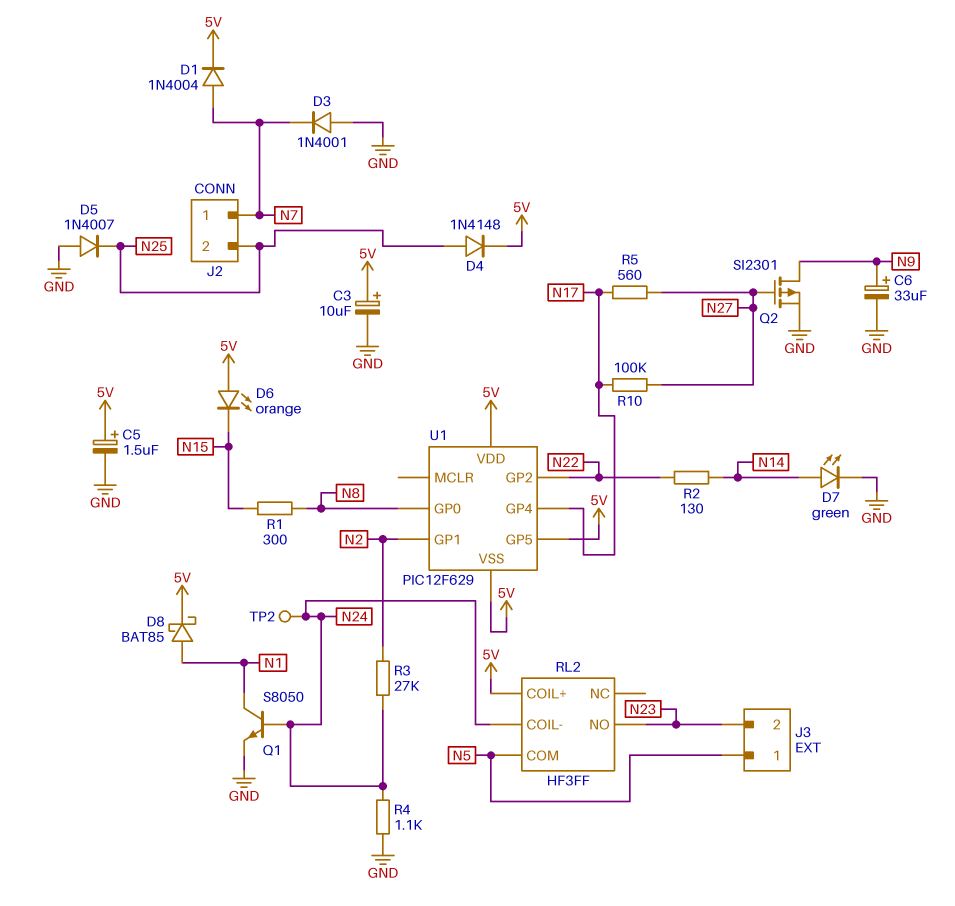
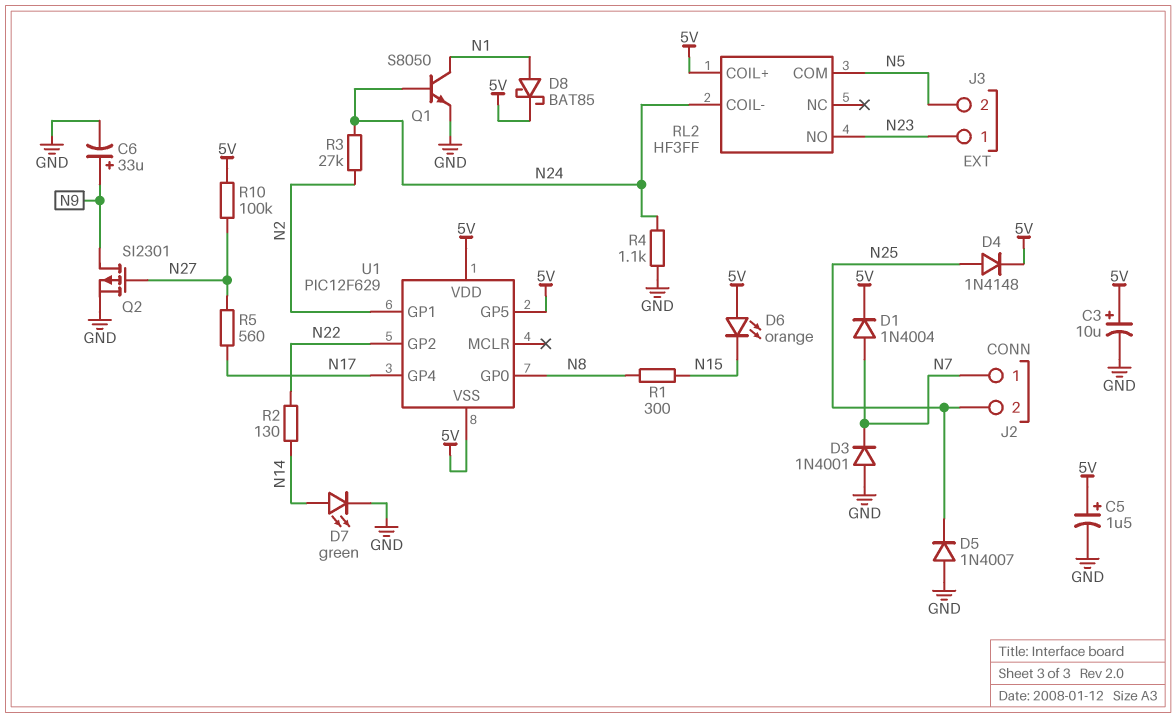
J3 pin 1: N5 -> N23
J3 pin 2: N23 -> N5
R10: 100k (N17, N27) -> 100k (5V, N27)
TP2: test point (N24) -> none

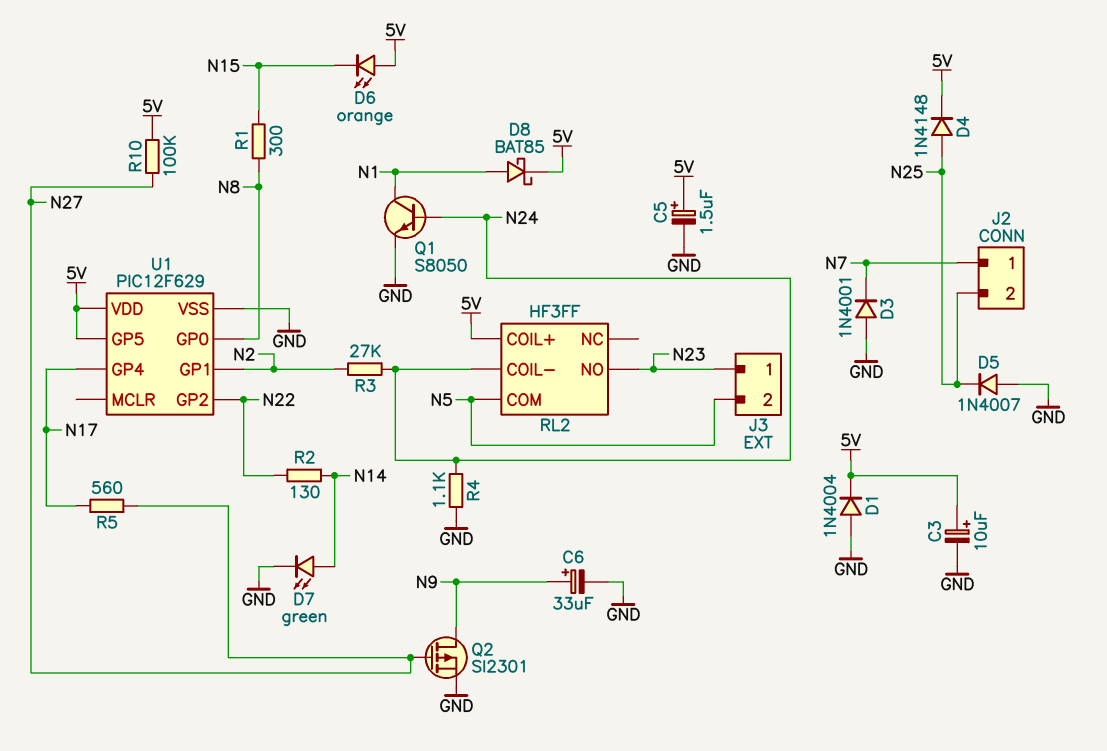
D1: diode 1N4004 (A N7, K 5V) -> diode 1N4004 (A GND, K 5V)
U1 pin VSS: 5V -> GND

